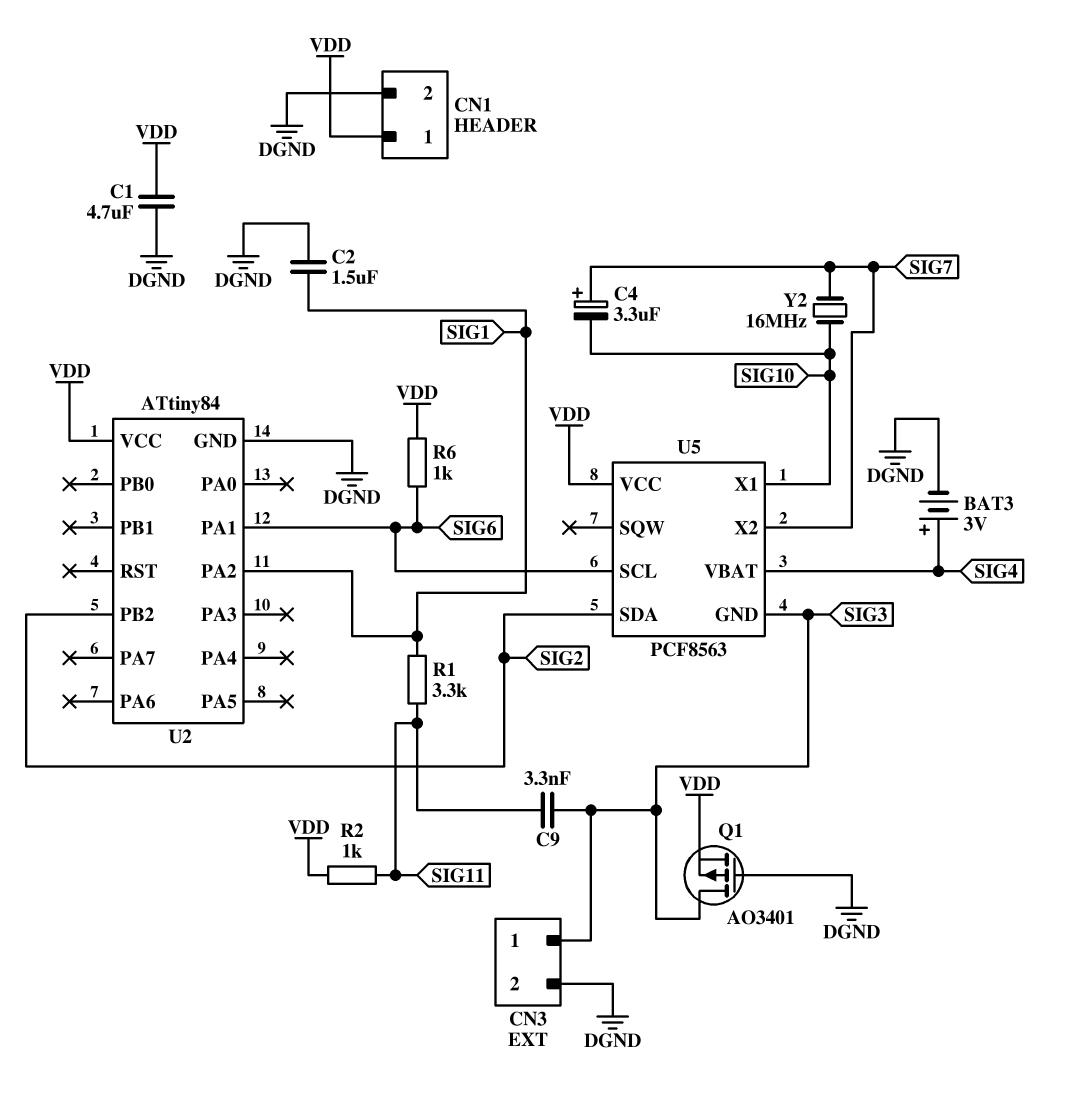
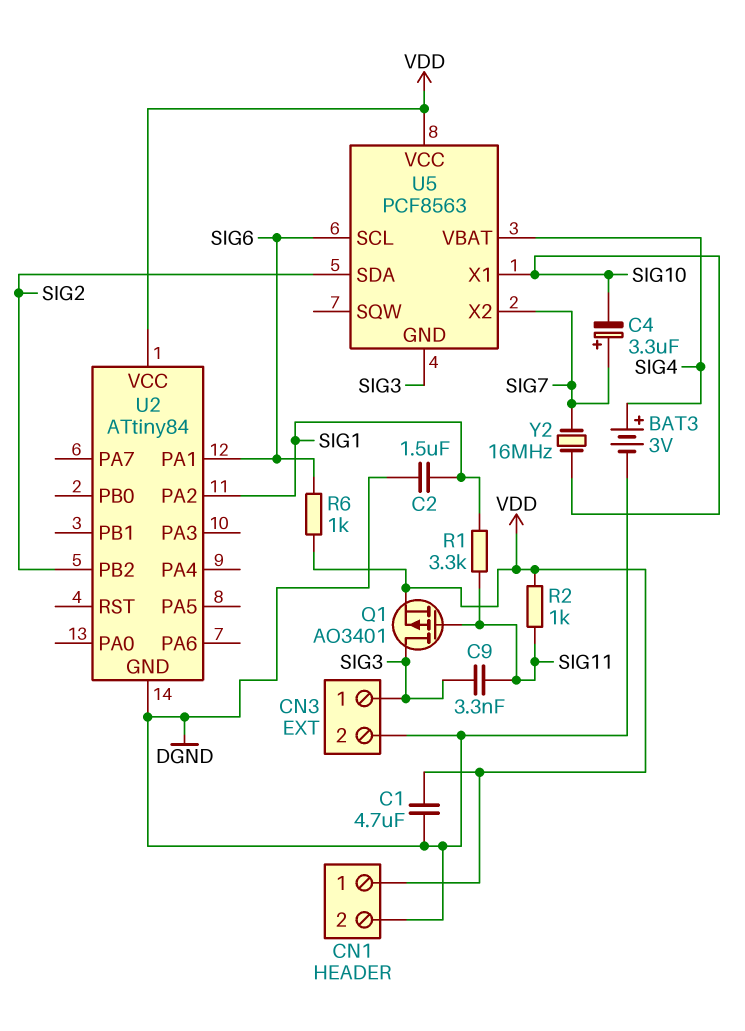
Q1: PMOS AO3401 (G DGND, D SIG3, S VDD) -> PMOS AO3401 (G SIG11, D SIG3, S VDD)

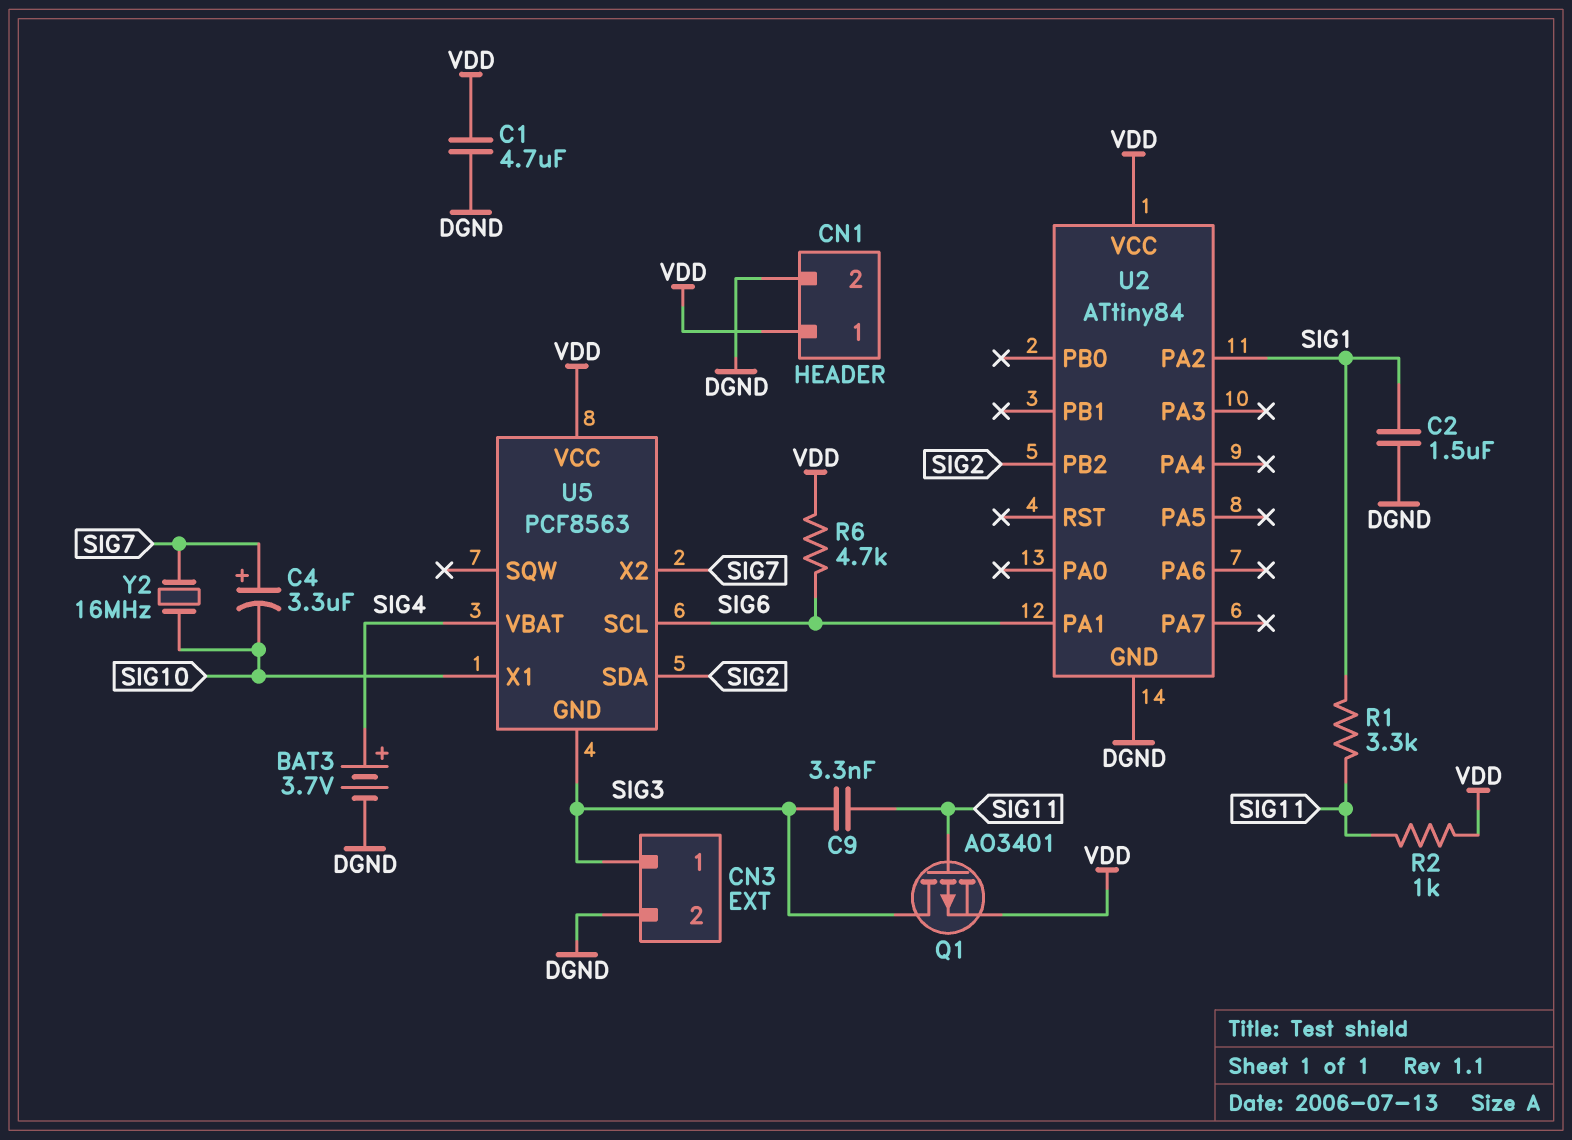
BAT3: 3V (plus SIG4, minus DGND) -> 3.7V (plus SIG4, minus DGND)
R6: 1k (SIG6, VDD) -> 4.7k (SIG6, VDD)

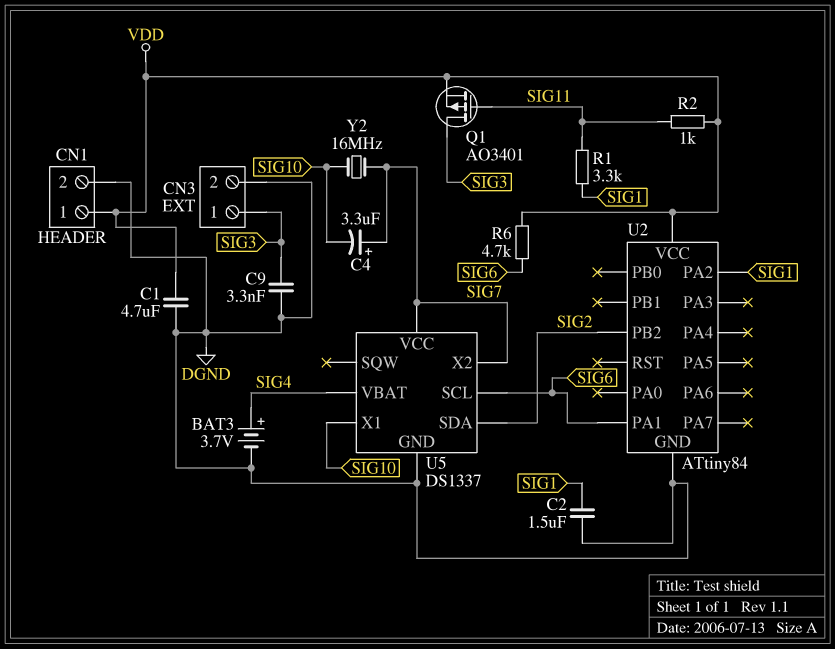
C9: 3.3nF (SIG3, SIG11) -> 3.3nF (DGND, SIG3)
U5: PCF8563 -> DS1337
U5 pin GND: SIG3 -> DGND
U5 pin VCC: VDD -> SIG7

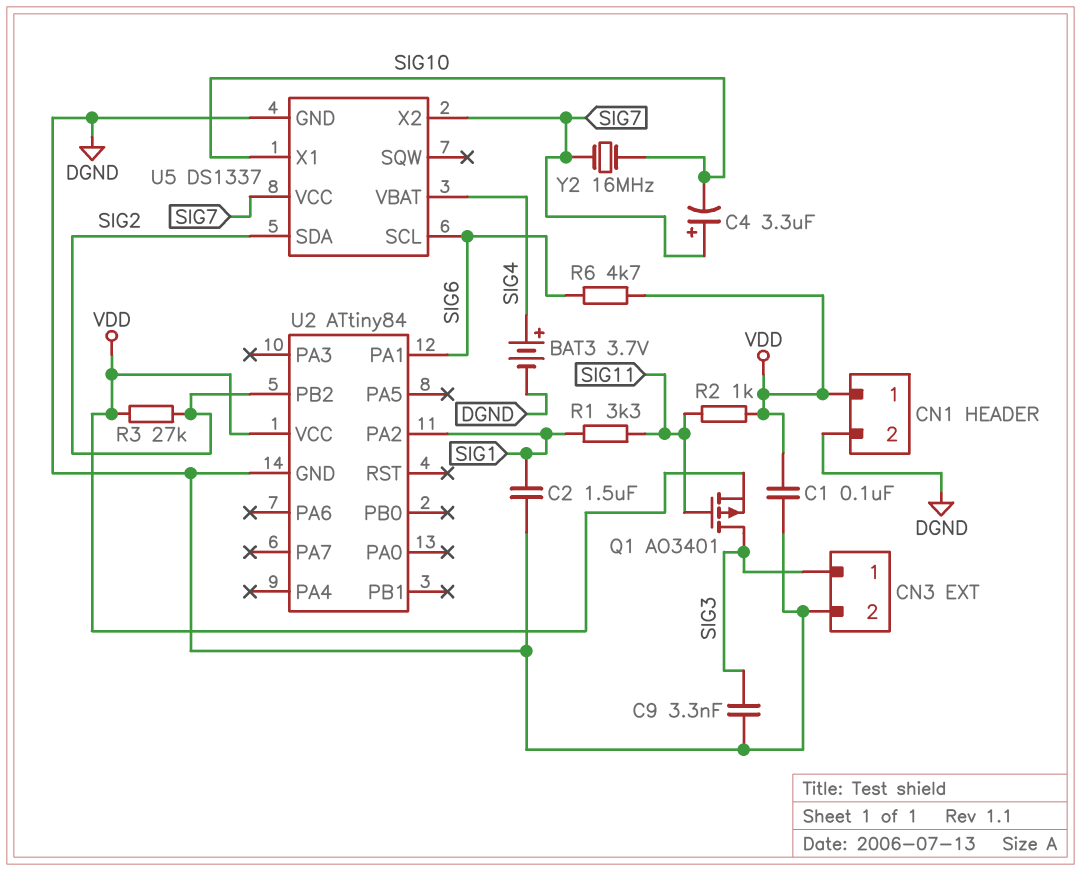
C1: 4.7uF (DGND, VDD) -> 100nF (DGND, VDD)
R3: none -> 27k (SIG2, VDD)

